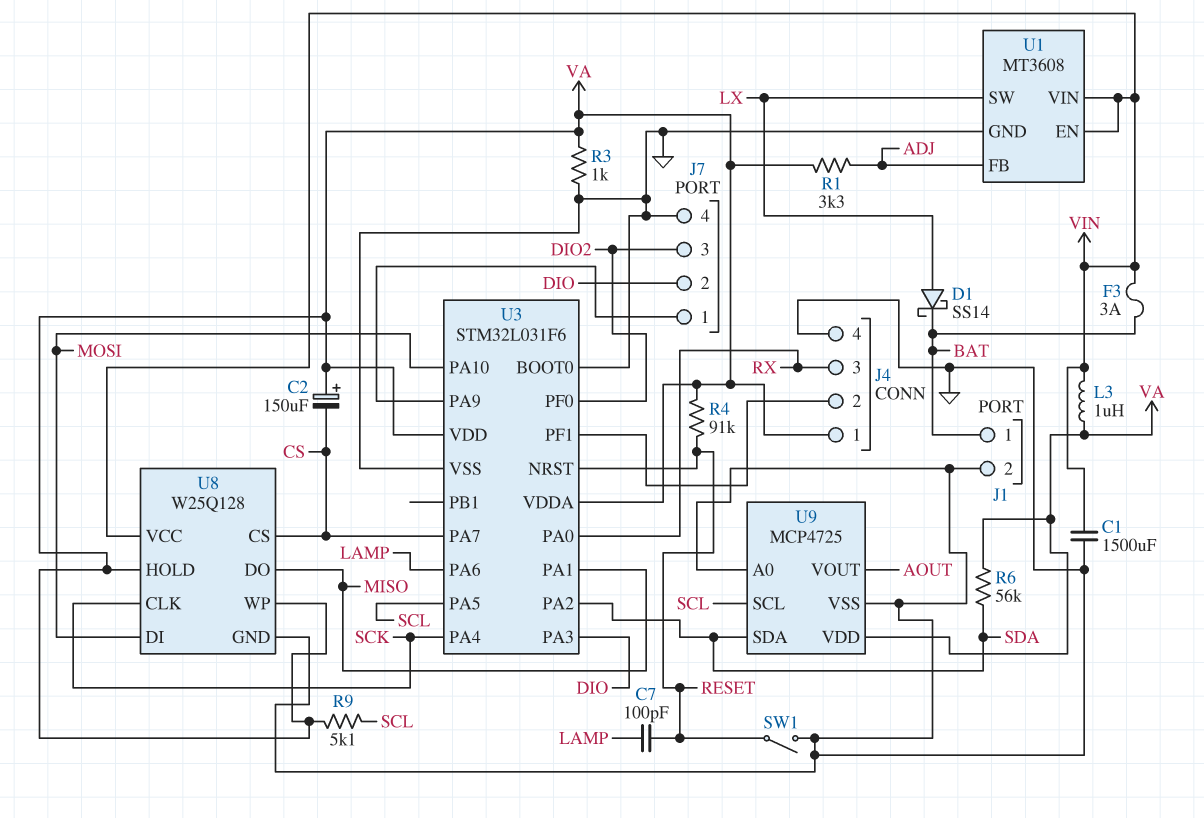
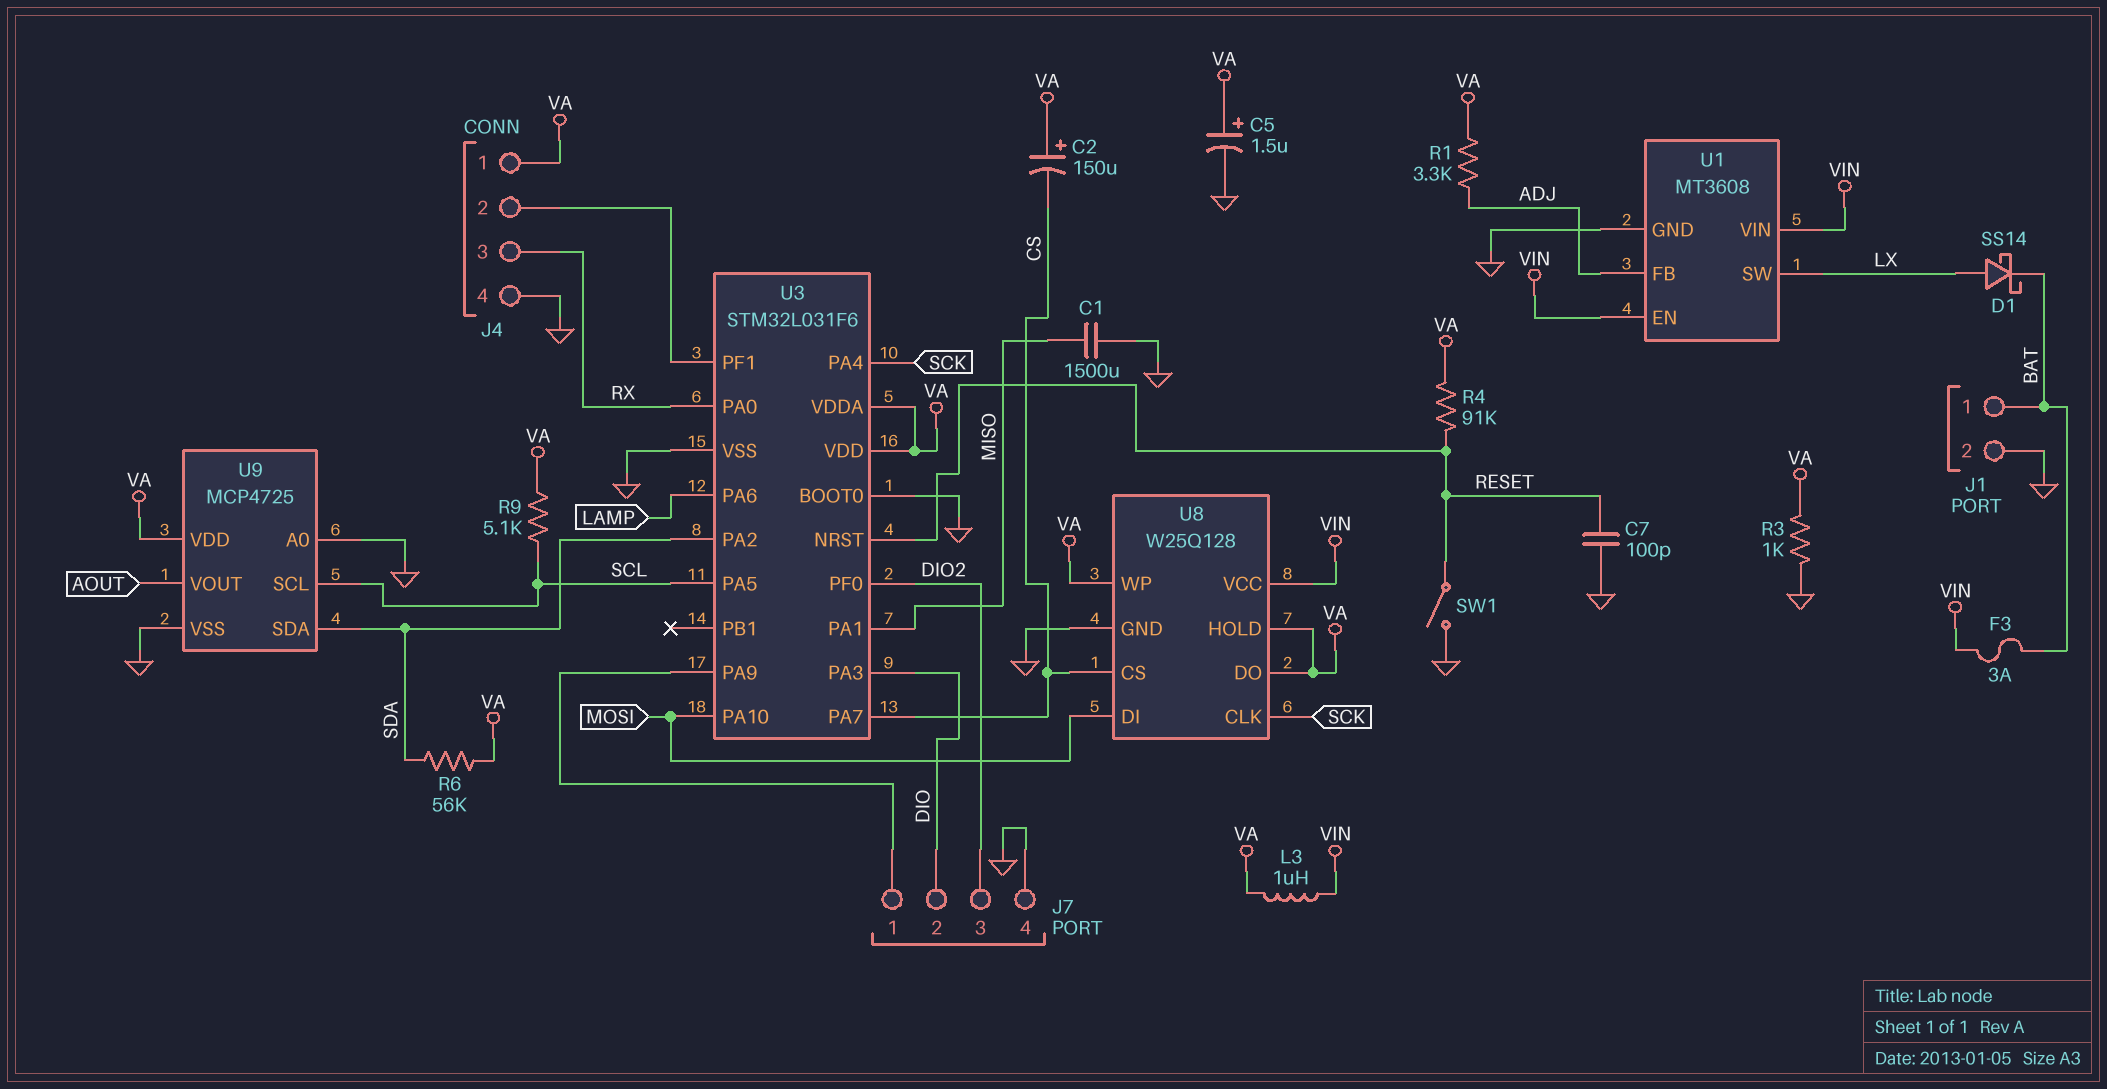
C1: 1500uF (GND, VIN) -> 1500uF (GND, MISO)
C5: none -> 1.5uF (plus VA, minus GND)
C7: 100pF (LAMP, RESET) -> 100pF (GND, RESET)
U8 pin DO: MISO -> VA

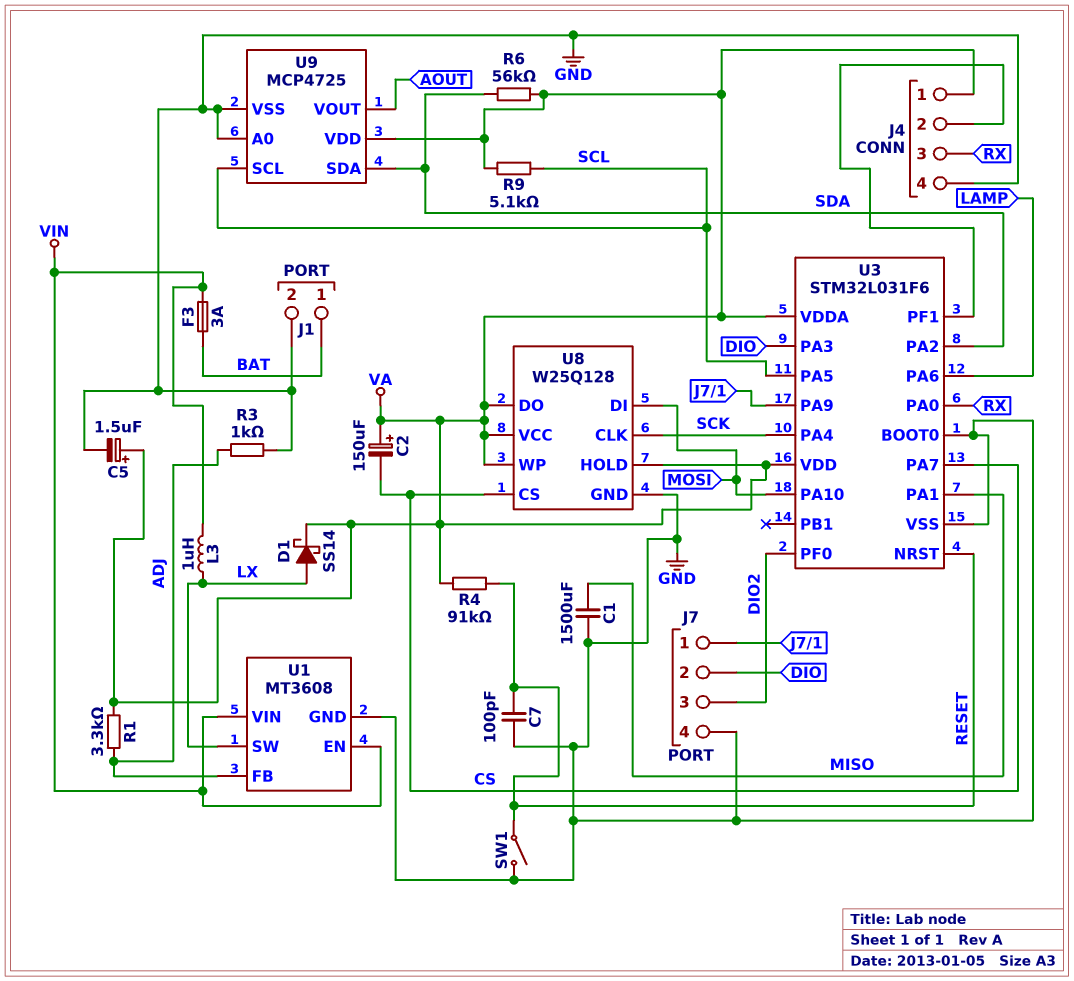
D1: schottky SS14 (A LX, K BAT) -> schottky SS14 (A LX, K VA)
L3: 1uH (VA, VIN) -> 1uH (LX, VIN)
R3: 1k (GND, VA) -> 1k (ADJ, GND)
U8 pin VCC: VIN -> VA

